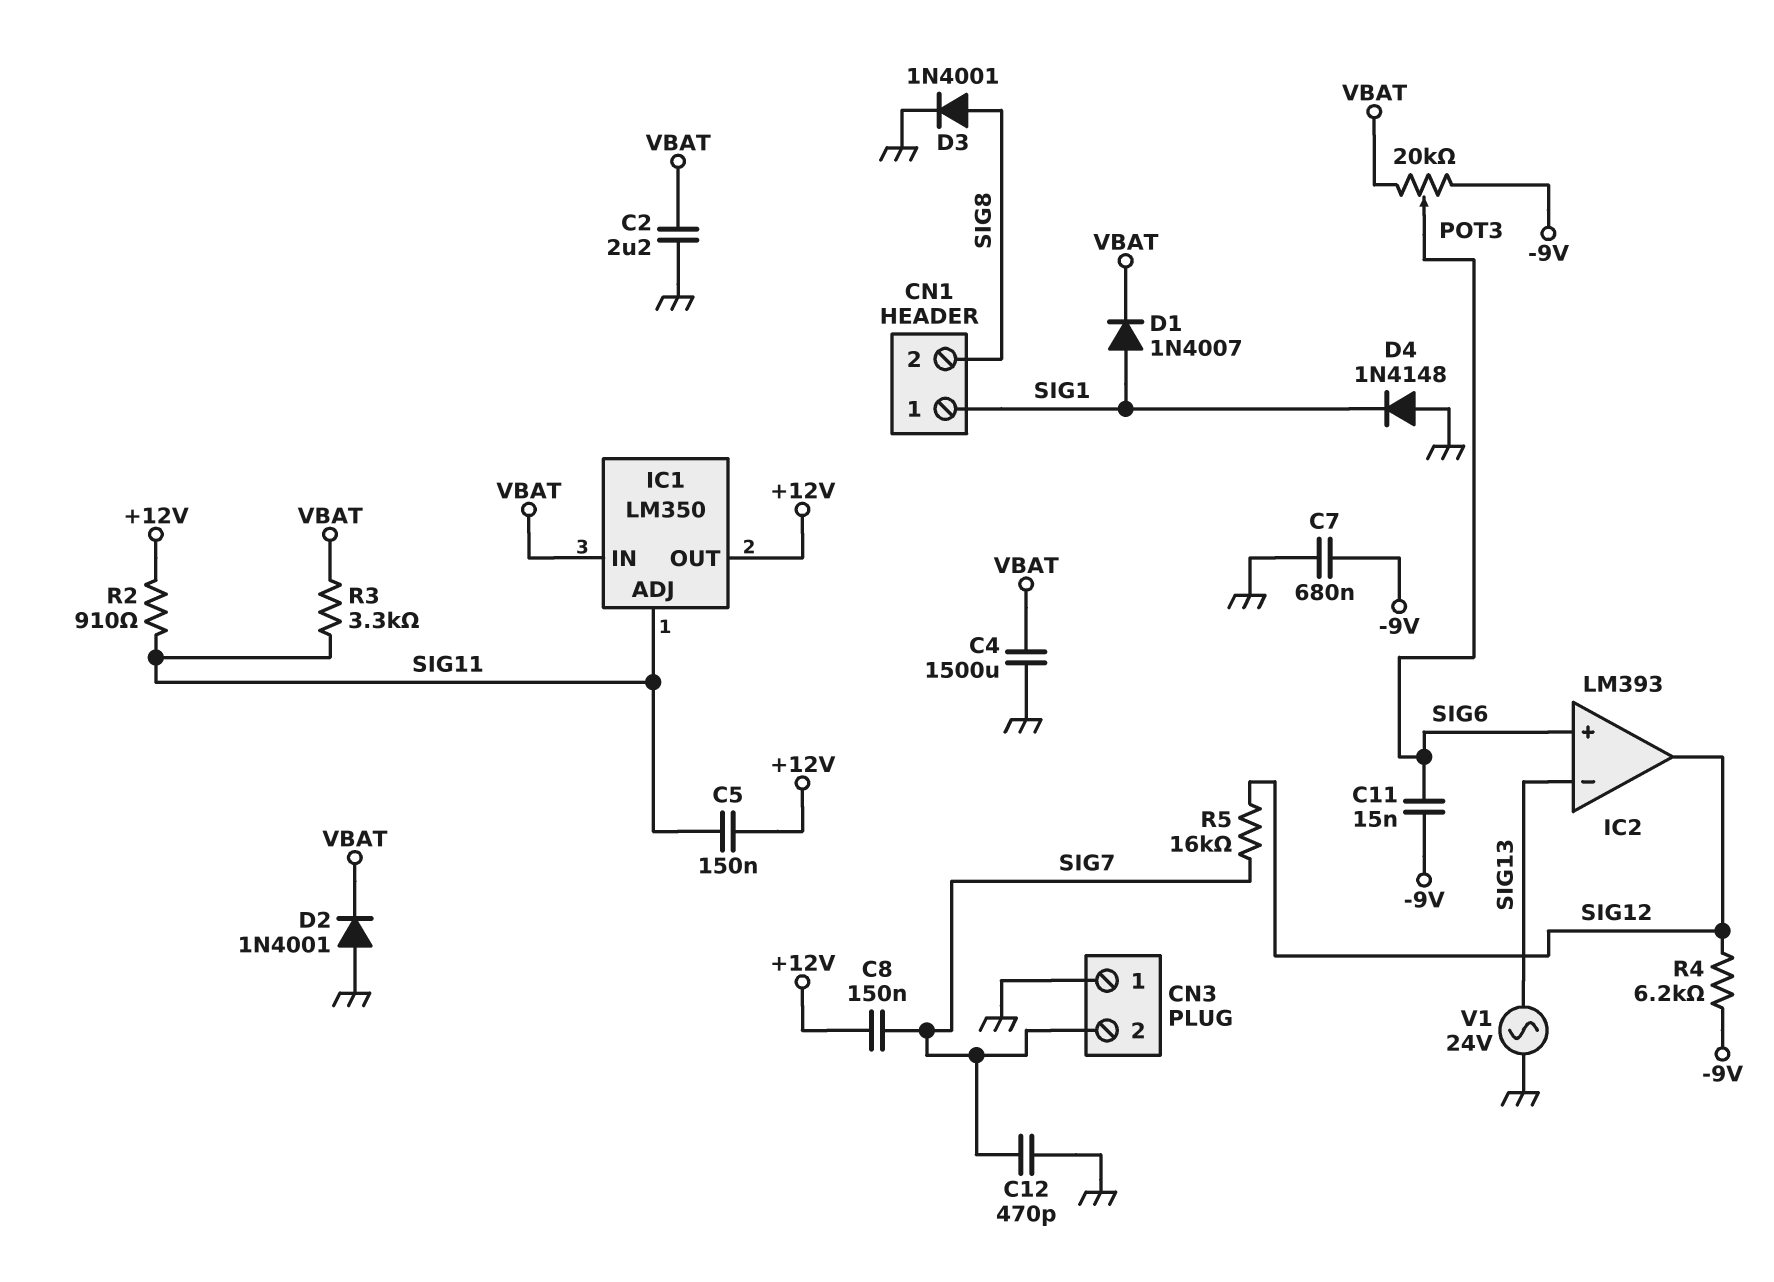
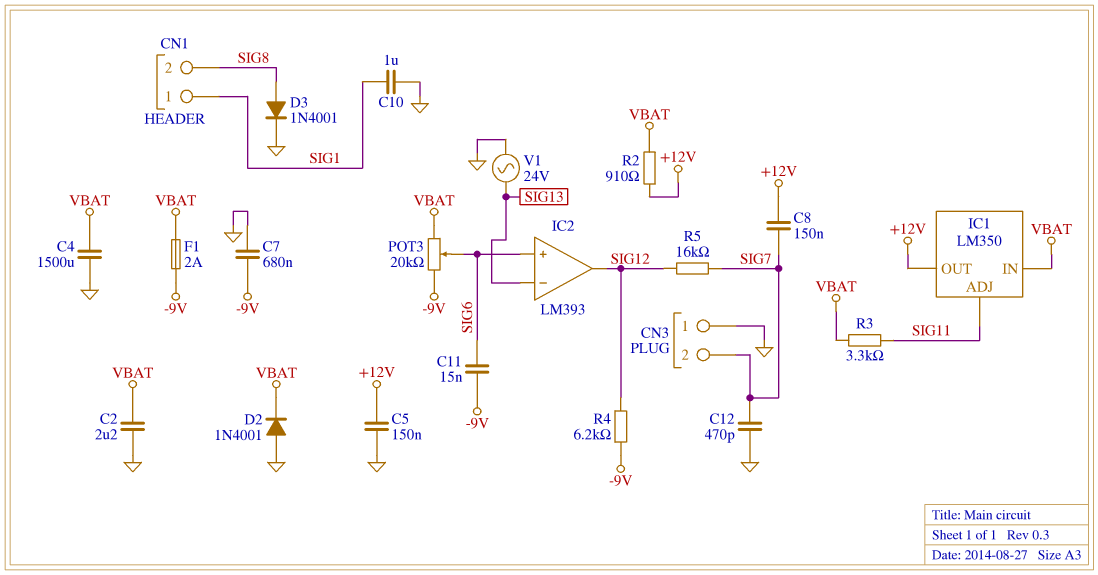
C5: 150nF (+12V, SIG11) -> 150nF (+12V, GND)
C10: none -> 1uF (GND, SIG1)
D1: diode 1N4007 (A SIG1, K VBAT) -> none
D4: diode 1N4148 (A GND, K SIG1) -> none
F1: none -> 2A (-9V, VBAT)
R2: 910 (+12V, SIG11) -> 910 (+12V, VBAT)

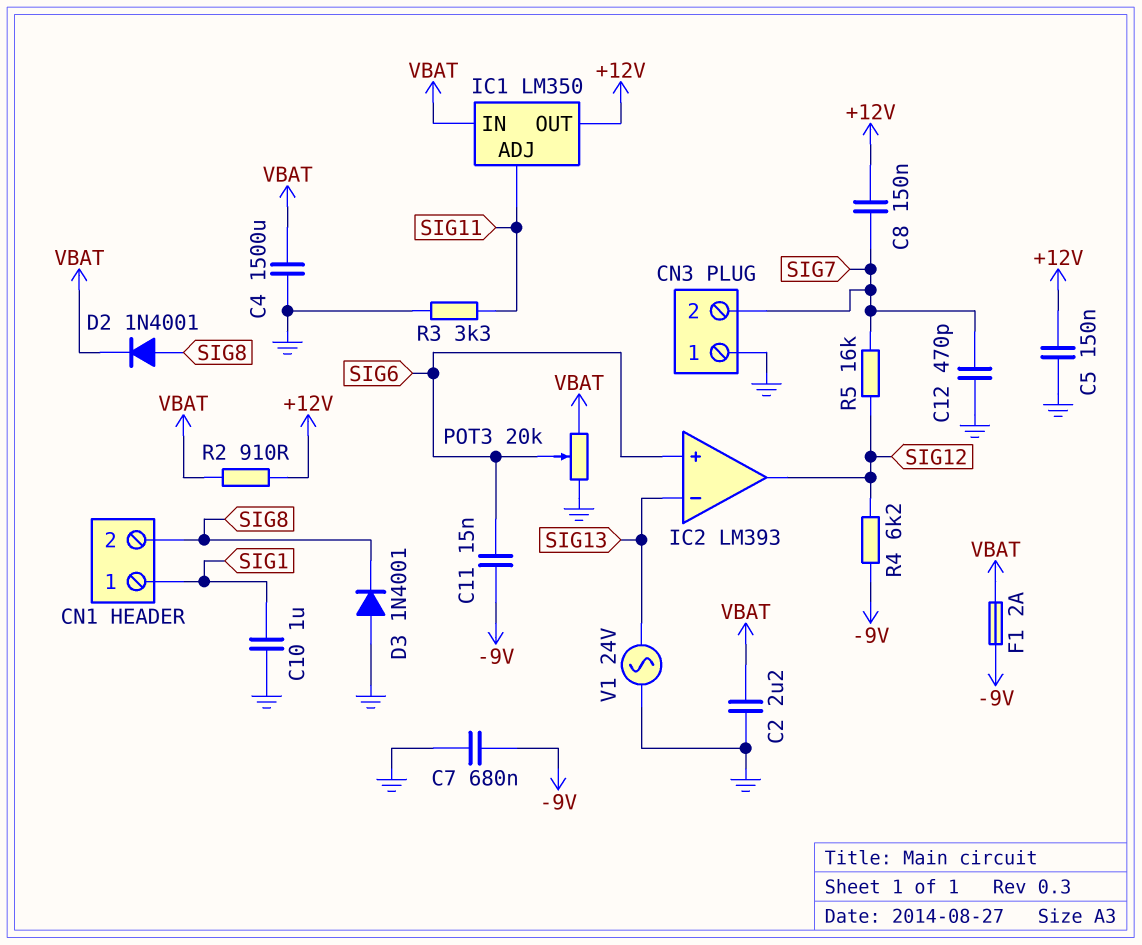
D2: diode 1N4001 (A GND, K VBAT) -> diode 1N4001 (A SIG8, K VBAT)
D3: diode 1N4001 (A SIG8, K GND) -> diode 1N4001 (A GND, K SIG8)
POT3: 20k (-9V, VBAT, wiper SIG6) -> 20k (GND, VBAT, wiper SIG6)
R3: 3.3k (SIG11, VBAT) -> 3.3k (GND, SIG11)

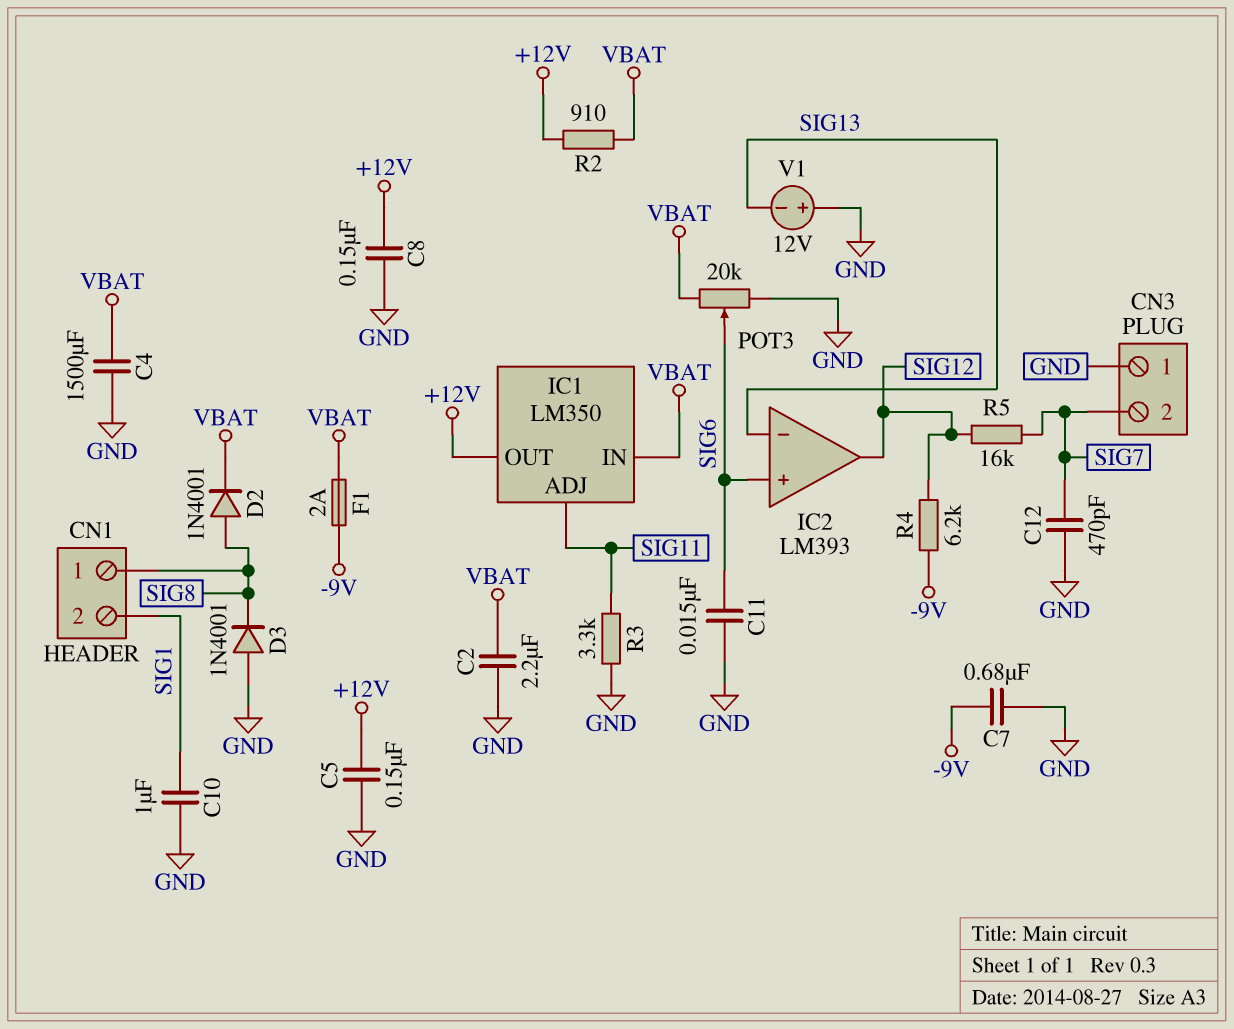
C8: 150nF (+12V, SIG7) -> 150nF (+12V, GND)
C11: 15nF (-9V, SIG6) -> 15nF (GND, SIG6)
CN1 pin 1: SIG1 -> SIG8
CN1 pin 2: SIG8 -> SIG1
V1: AC 24V (GND, SIG13) -> 12V (plus GND, minus SIG13)

